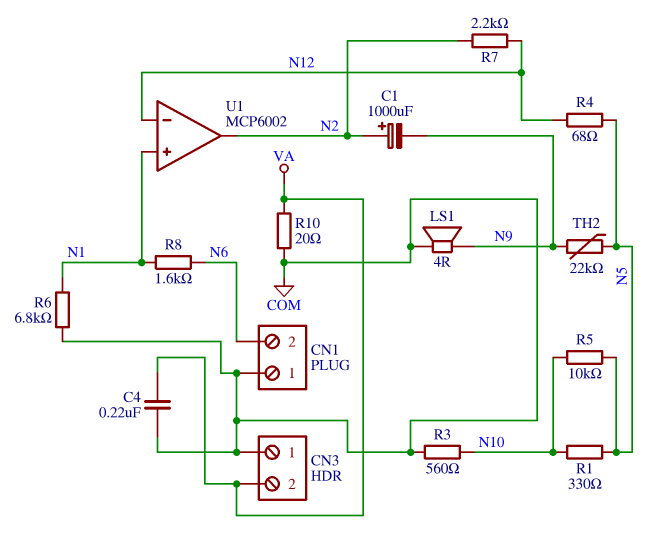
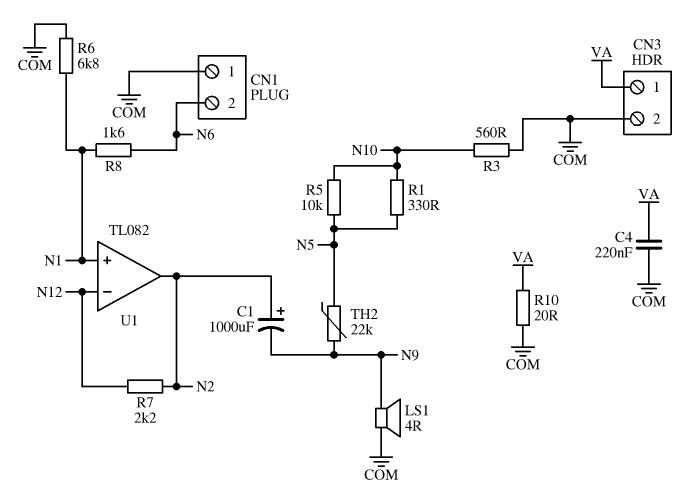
CN3 pin 1: COM -> VA
CN3 pin 2: VA -> COM
R4: 68 (N5, N12) -> none
U1: MCP6002 -> TL082

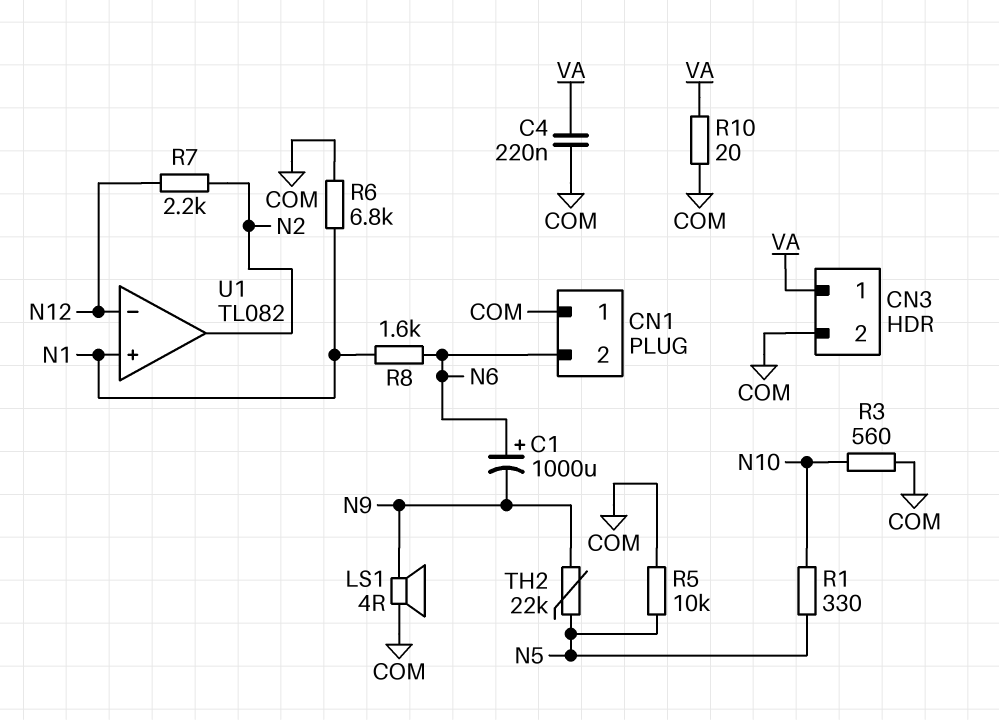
C1: 1000uF (plus N2, minus N9) -> 1000uF (plus N6, minus N9)
R5: 10k (N5, N10) -> 10k (COM, N5)

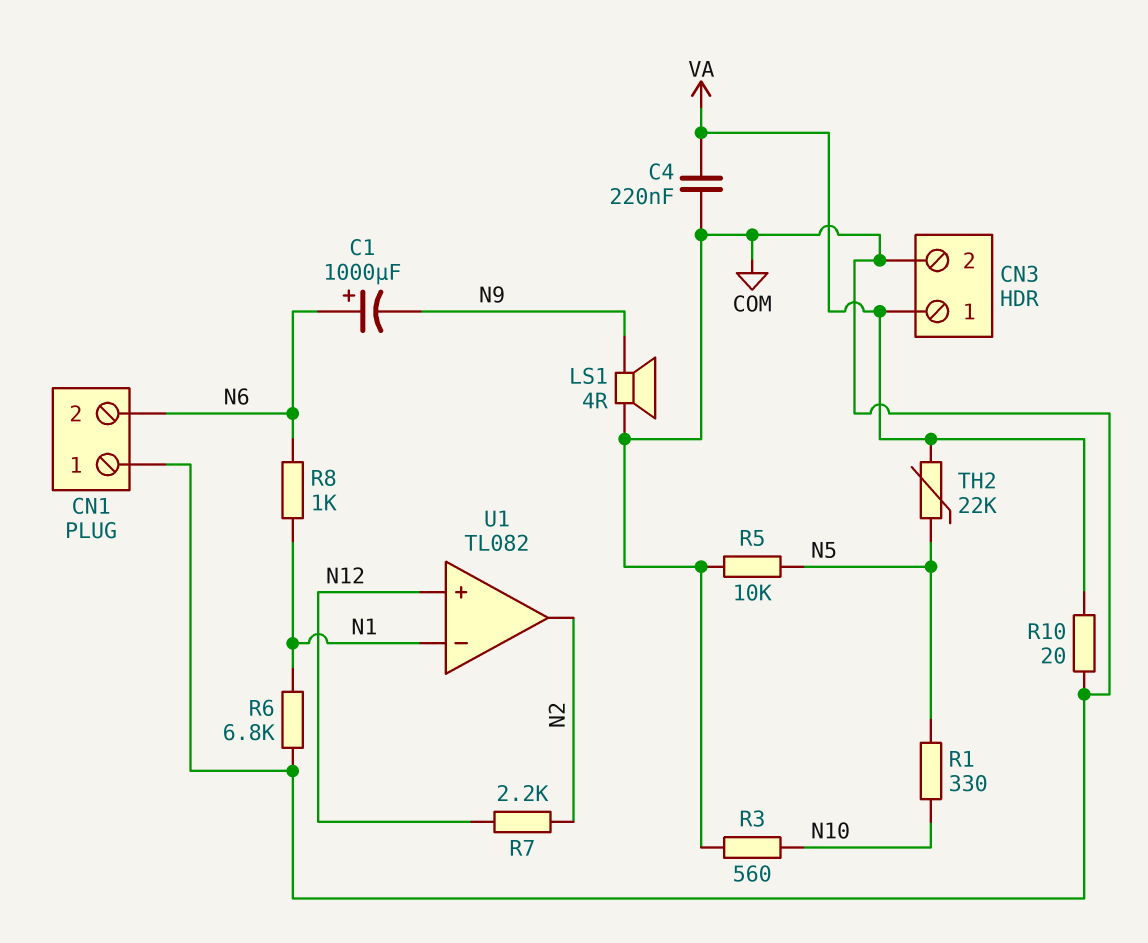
R8: 1.6k (N1, N6) -> 1k (N1, N6)
TH2: 22k (N5, N9) -> 22k (N5, VA)
U1 pin in+: N1 -> N12
U1 pin in-: N12 -> N1

